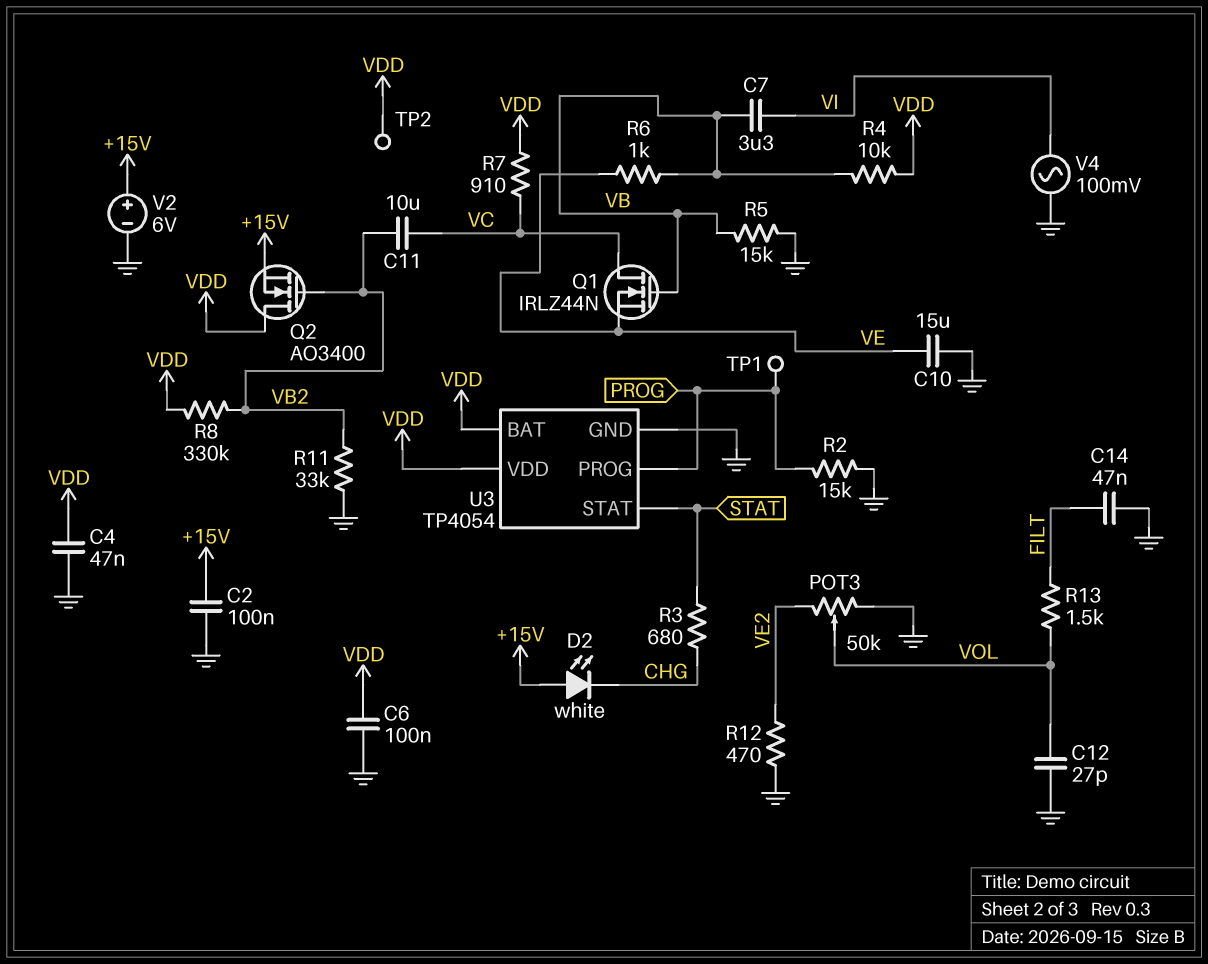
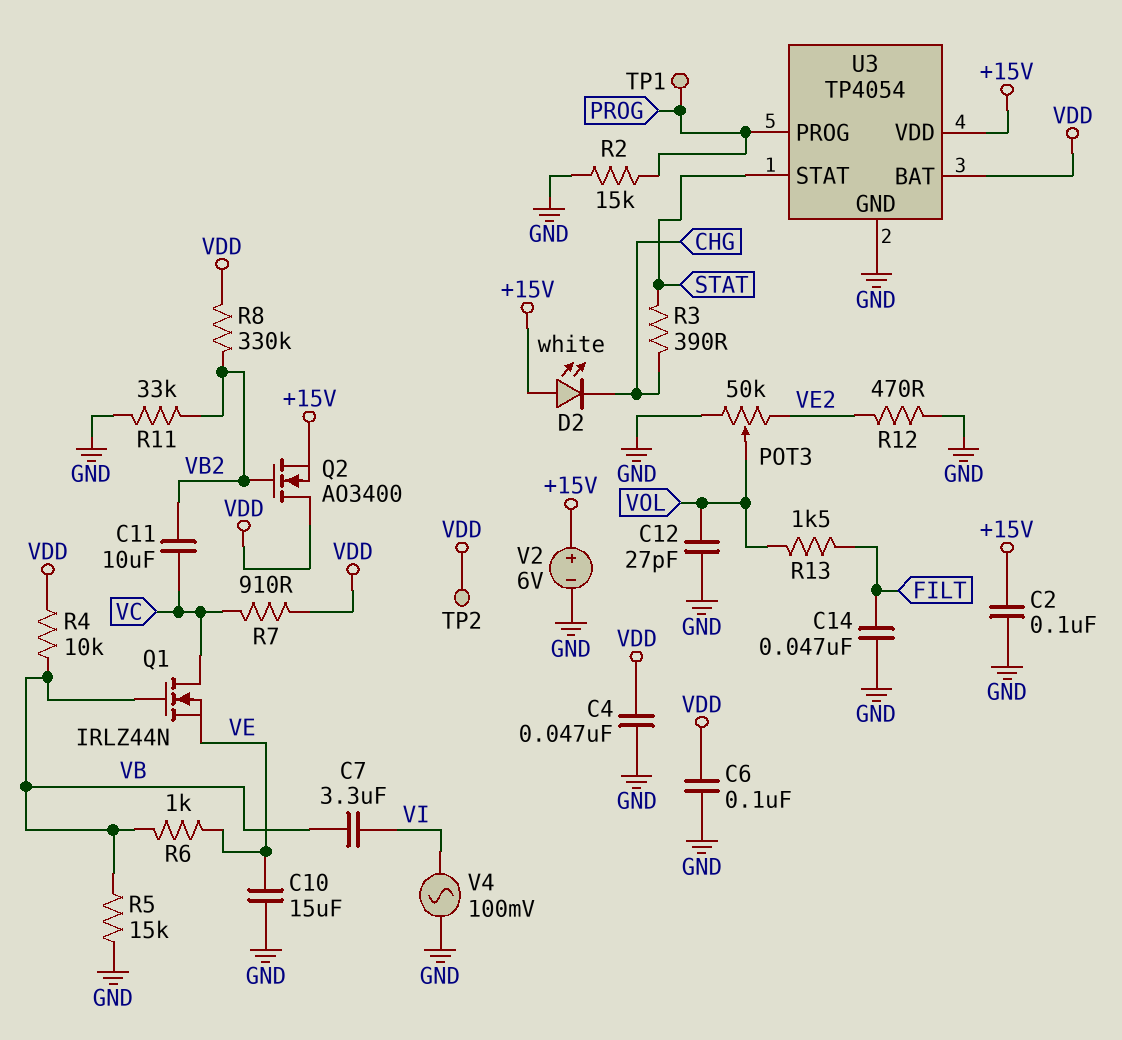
R3: 680 (CHG, STAT) -> 390 (CHG, STAT)
U3 pin VDD: VDD -> +15V

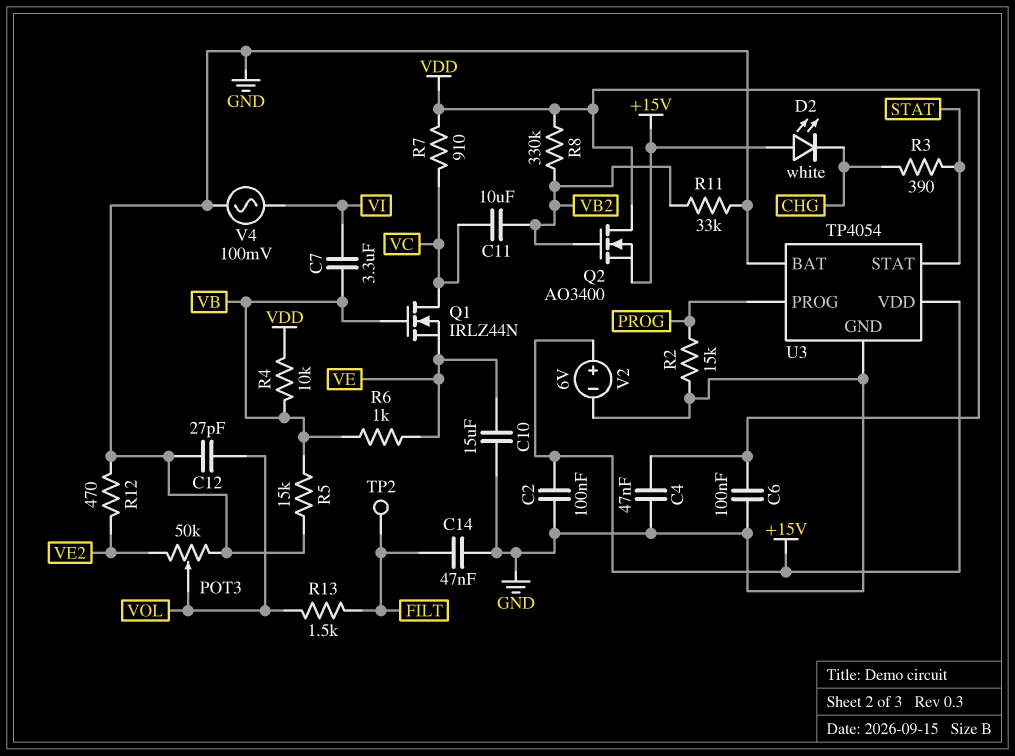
TP1: test point (PROG) -> none
TP2: test point (VDD) -> test point (FILT)
U3 pin BAT: VDD -> GND

